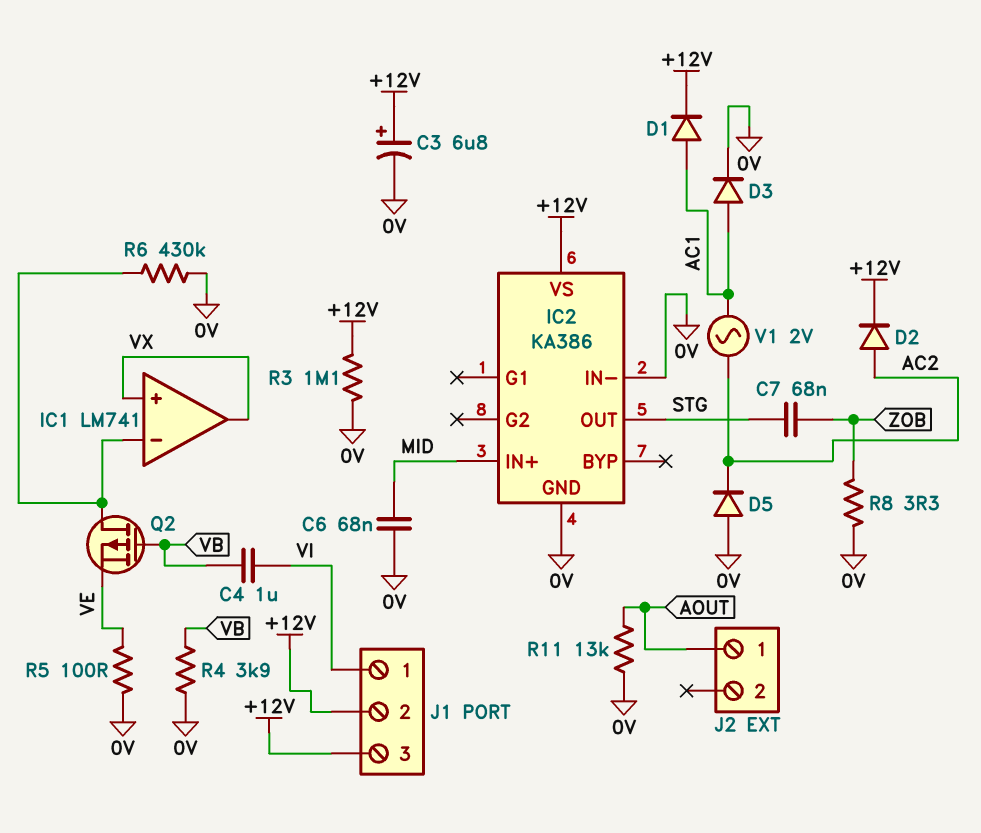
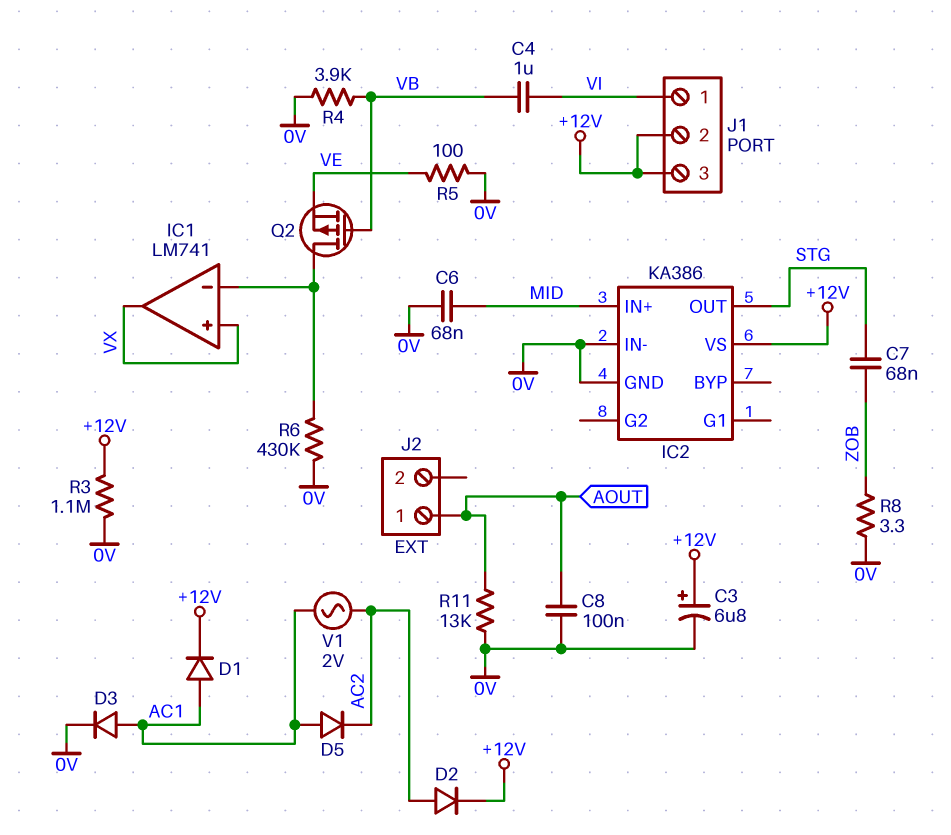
C8: none -> 100nF (0V, AOUT)
D5: diode (A 0V, K AC2) -> diode (A AC1, K AC2)

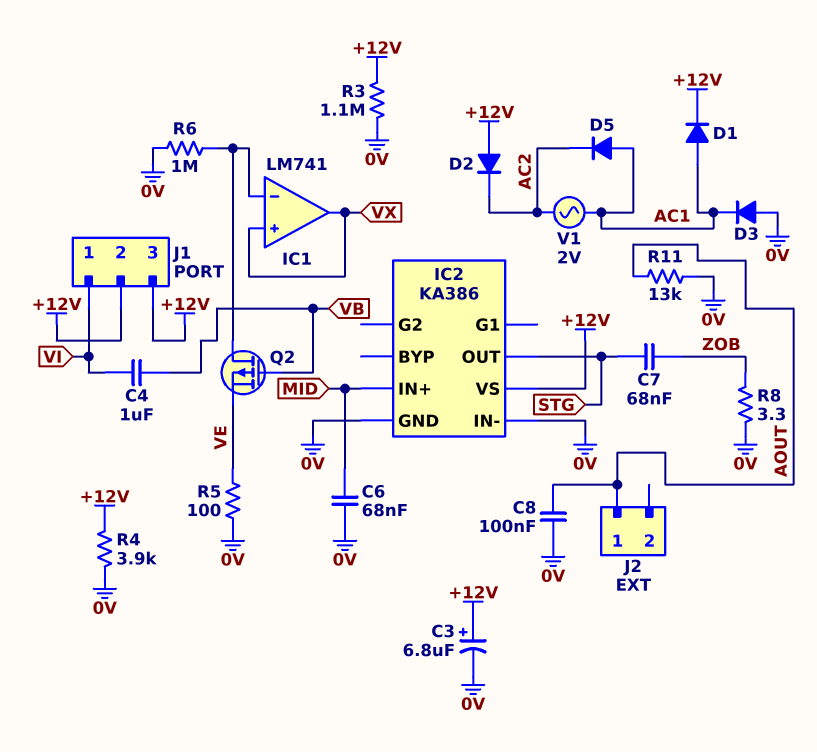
D2: diode (A AC2, K +12V) -> diode (A +12V, K AC2)
D3: diode (A AC1, K 0V) -> diode (A 0V, K AC1)
R4: 3.9k (0V, VB) -> 3.9k (+12V, 0V)
R6: 430k (0V, IC1/in-) -> 1M (0V, IC1/in-)

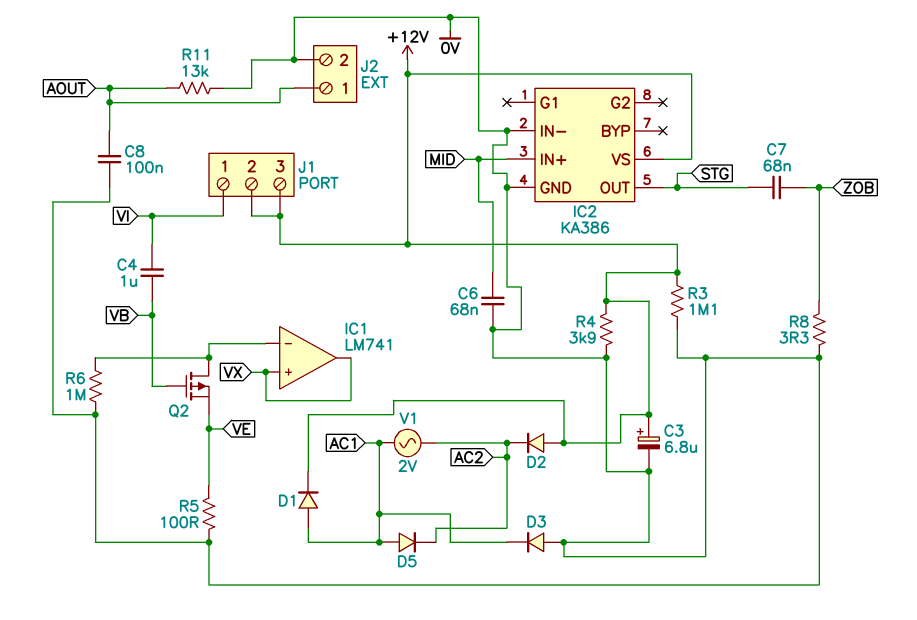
J2 pin 2: none -> 0V

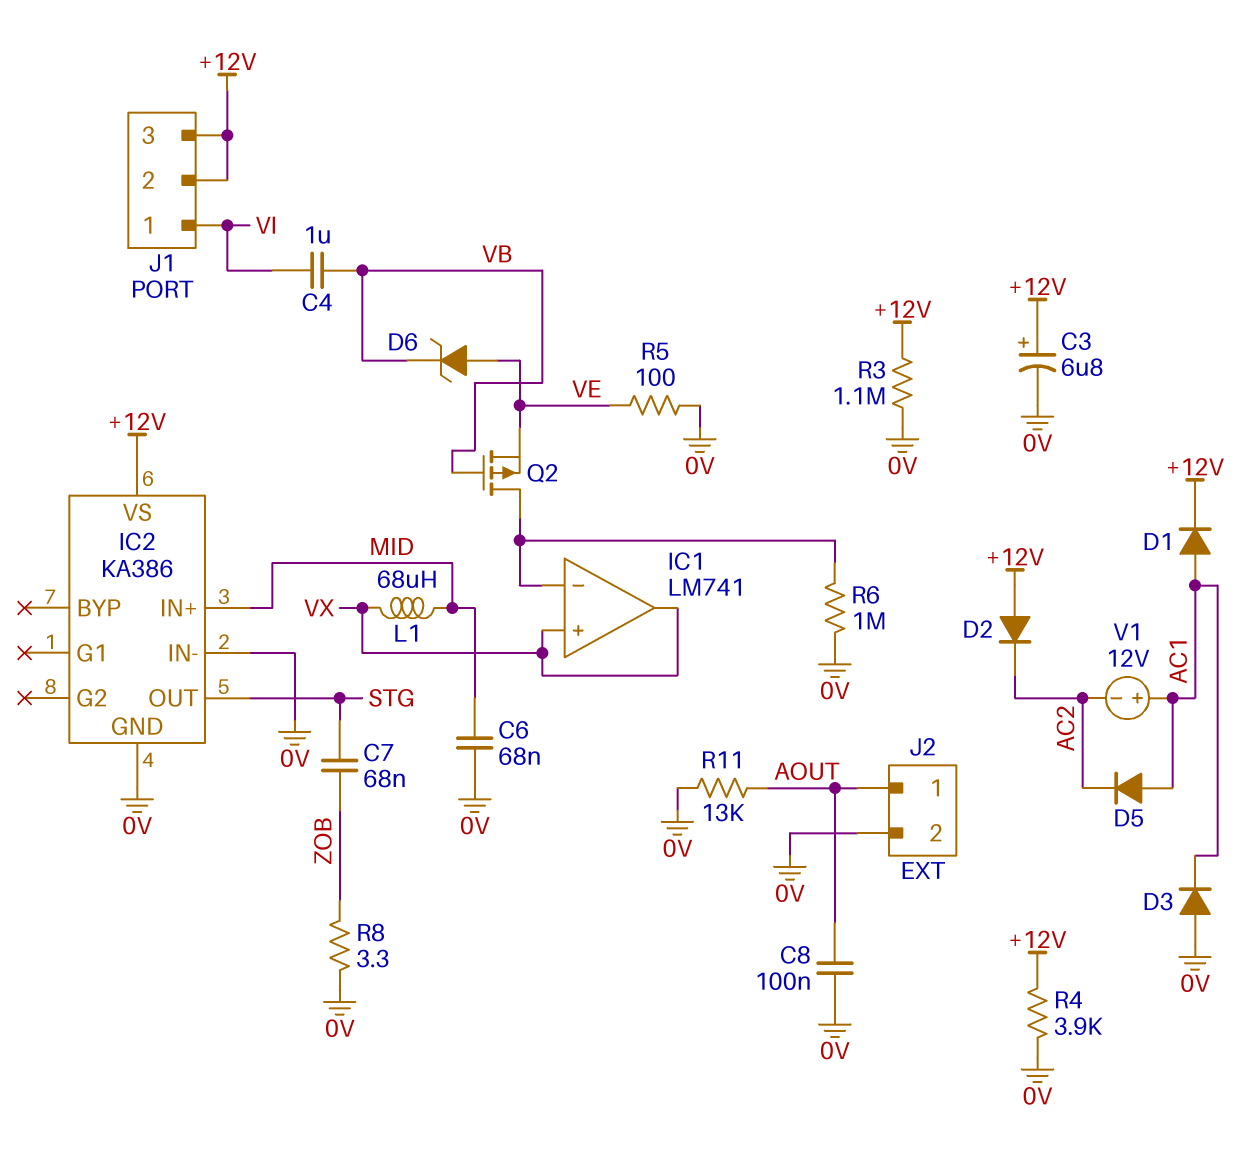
D6: none -> zener (A VE, K VB)
L1: none -> 68uH (MID, VX)
V1: AC 2V (AC1, AC2) -> 12V (plus AC1, minus AC2)

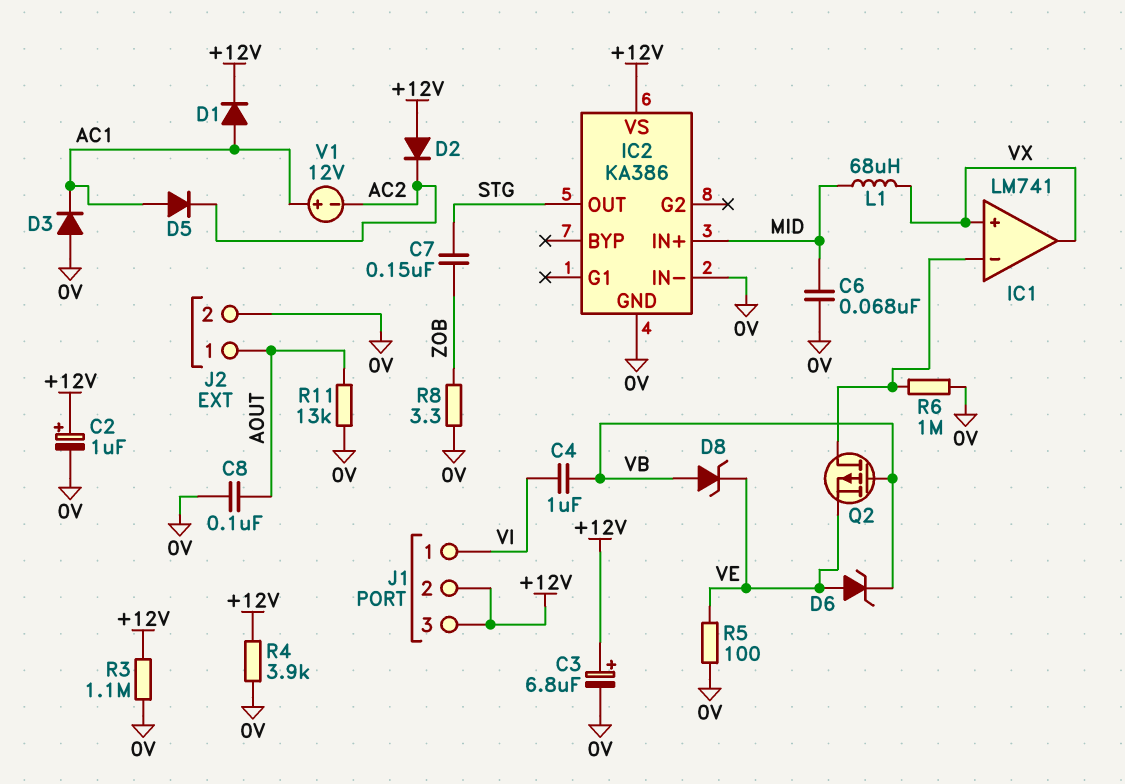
C2: none -> 1uF (plus +12V, minus 0V)
C7: 68nF (STG, ZOB) -> 150nF (STG, ZOB)
D8: none -> zener (A VB, K VE)

